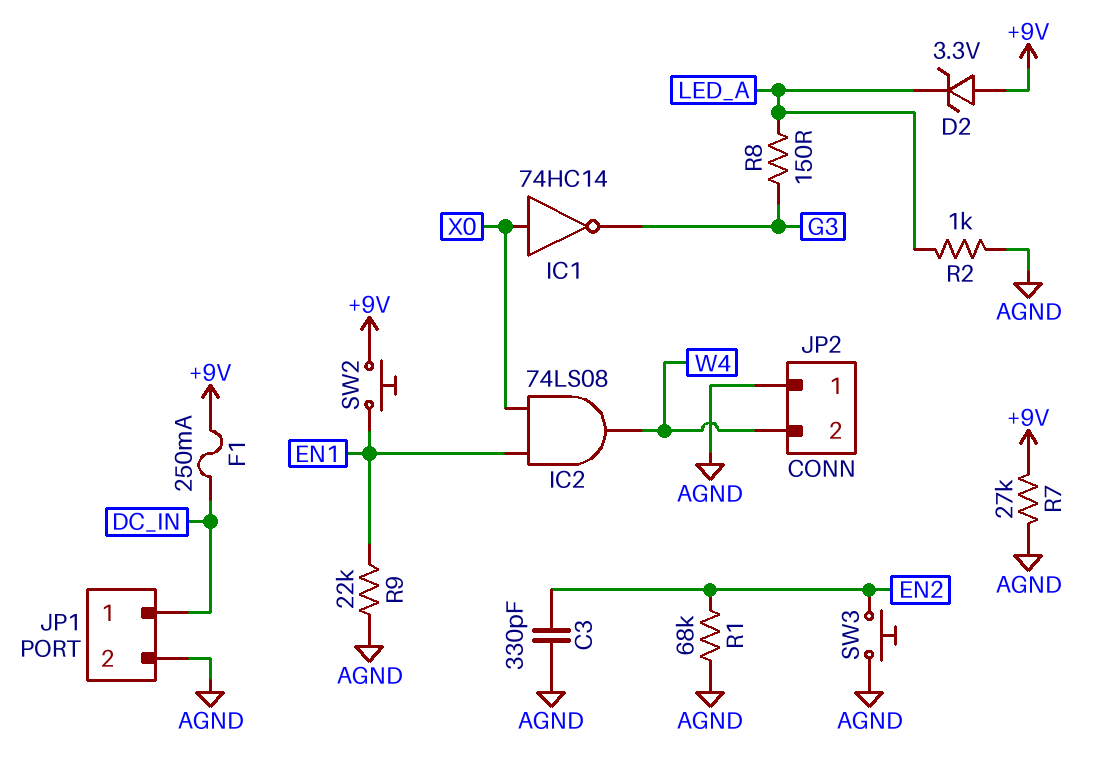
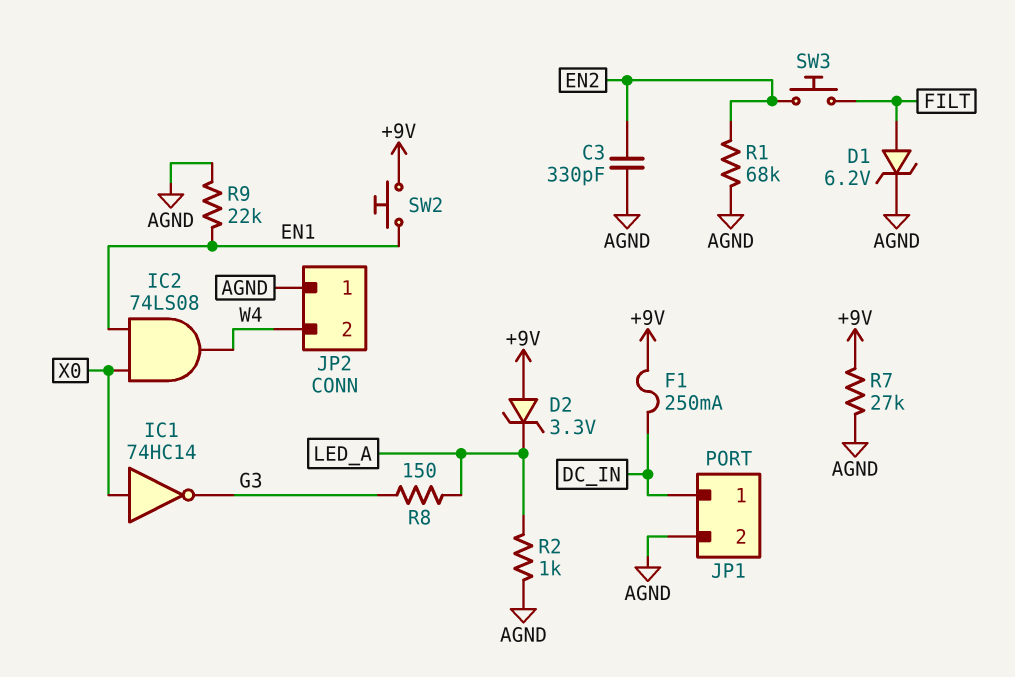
D1: none -> zener 6.2V (A FILT, K AGND)
SW3: button (AGND, EN2) -> button (EN2, FILT)

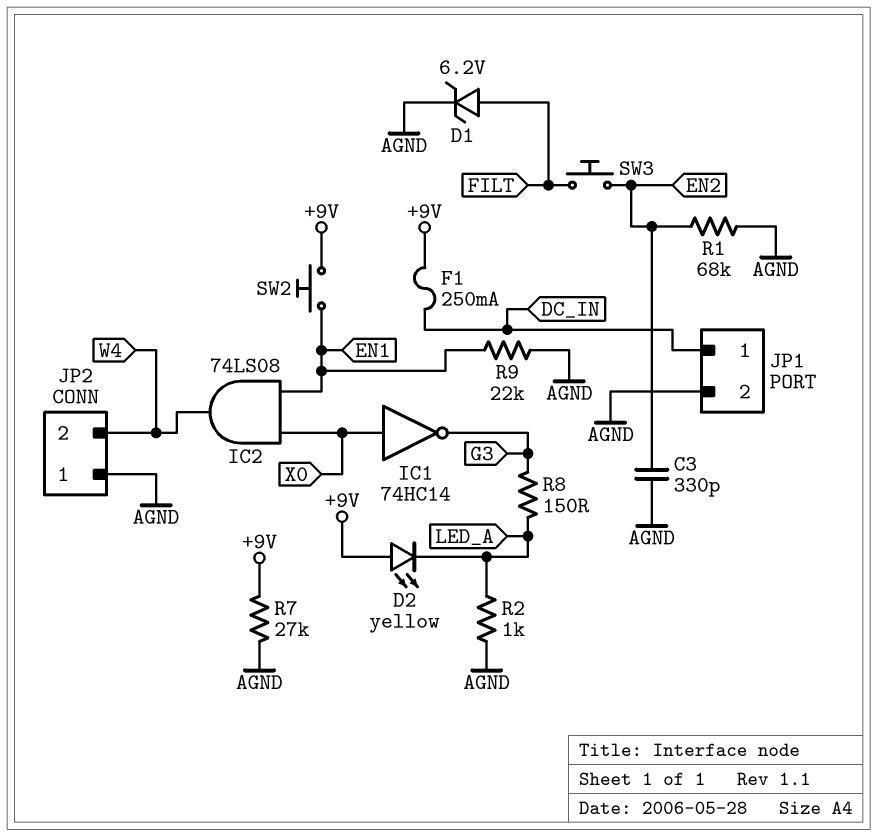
D2: zener 3.3V (A +9V, K LED_A) -> LED yellow (A +9V, K LED_A)

